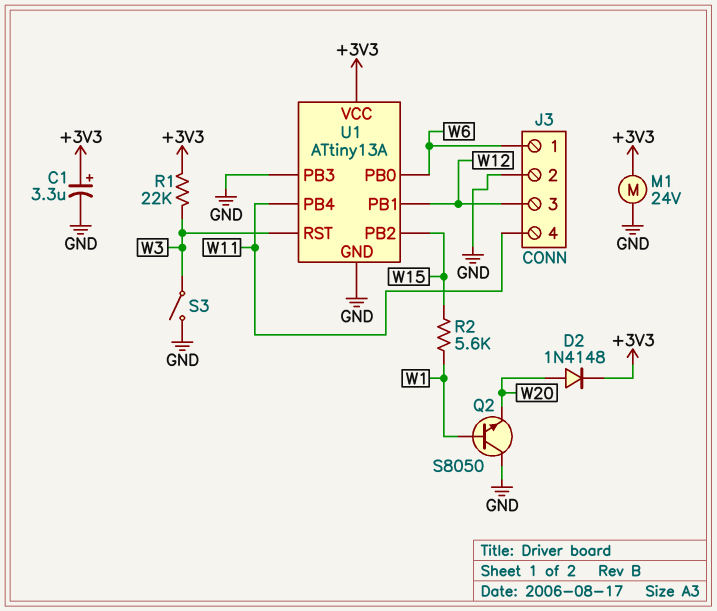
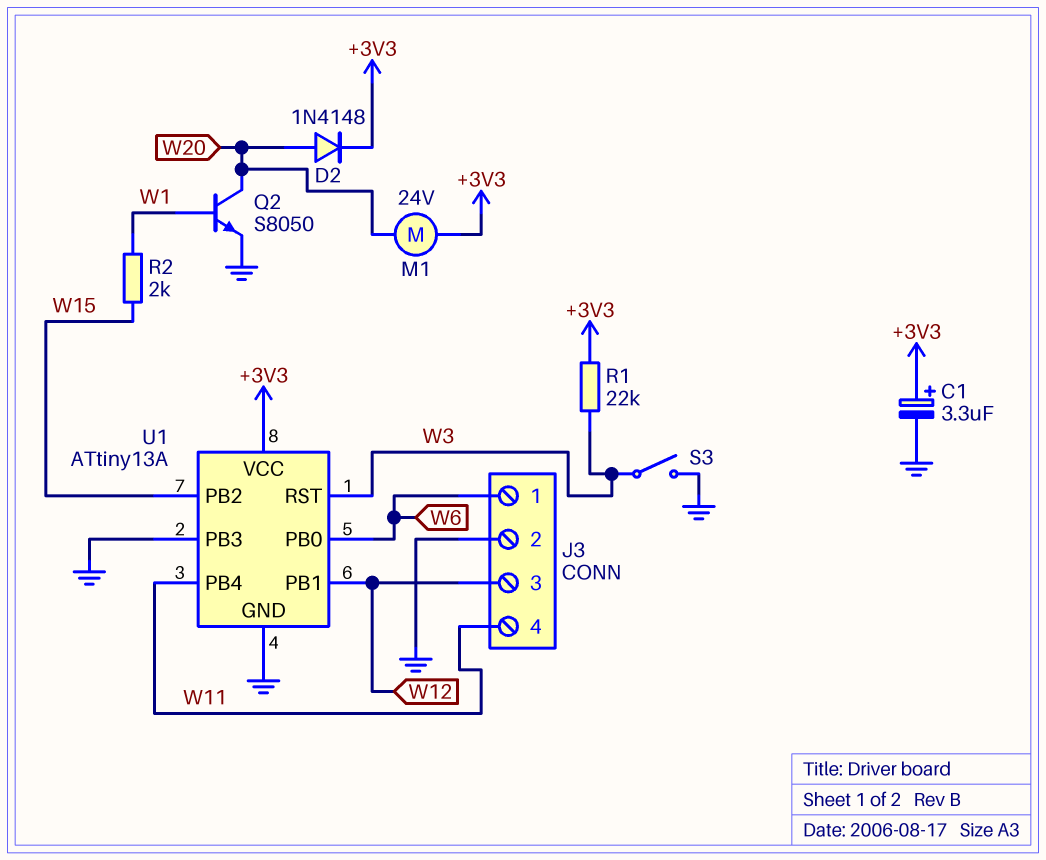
M1: motor 24V (+3V3, GND) -> motor 24V (+3V3, W20)
Q2: NPN S8050 (B W1, C GND, E W20) -> NPN S8050 (B W1, C W20, E GND)
R2: 5.6k (W1, W15) -> 2k (W1, W15)

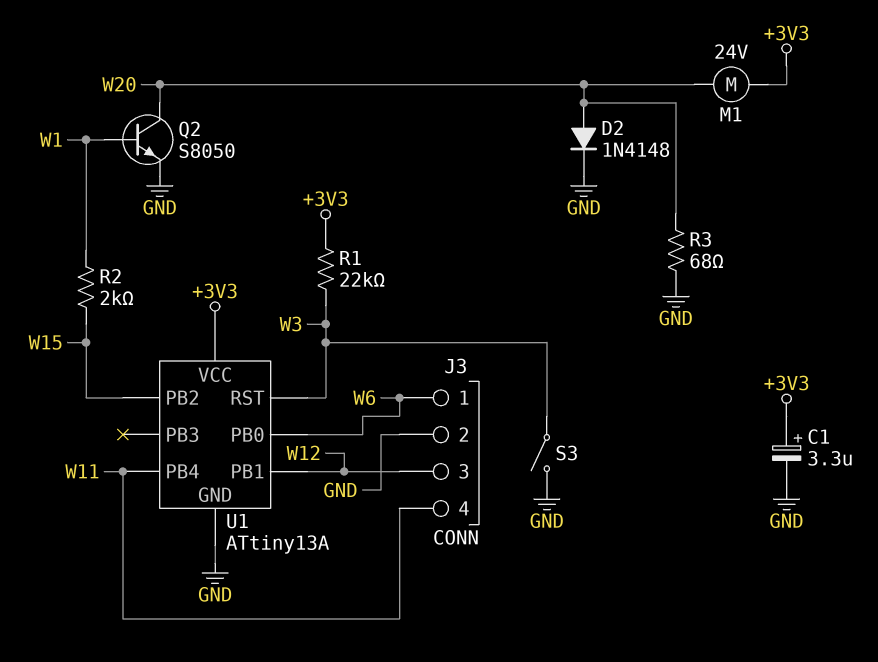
D2: diode 1N4148 (A W20, K +3V3) -> diode 1N4148 (A W20, K GND)
R3: none -> 68 (GND, W20)
U1 pin PB3: GND -> none

